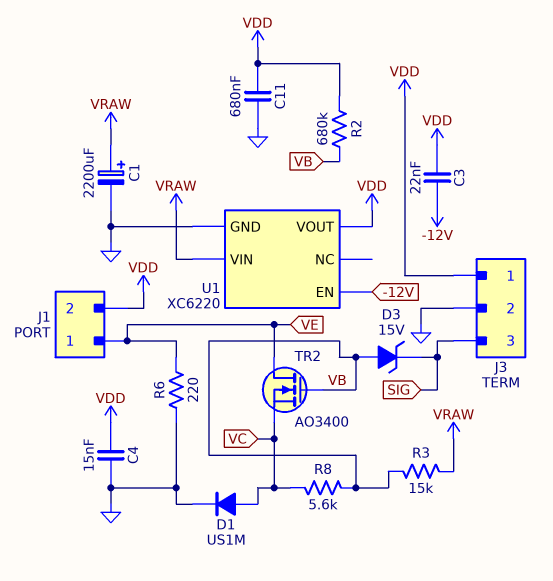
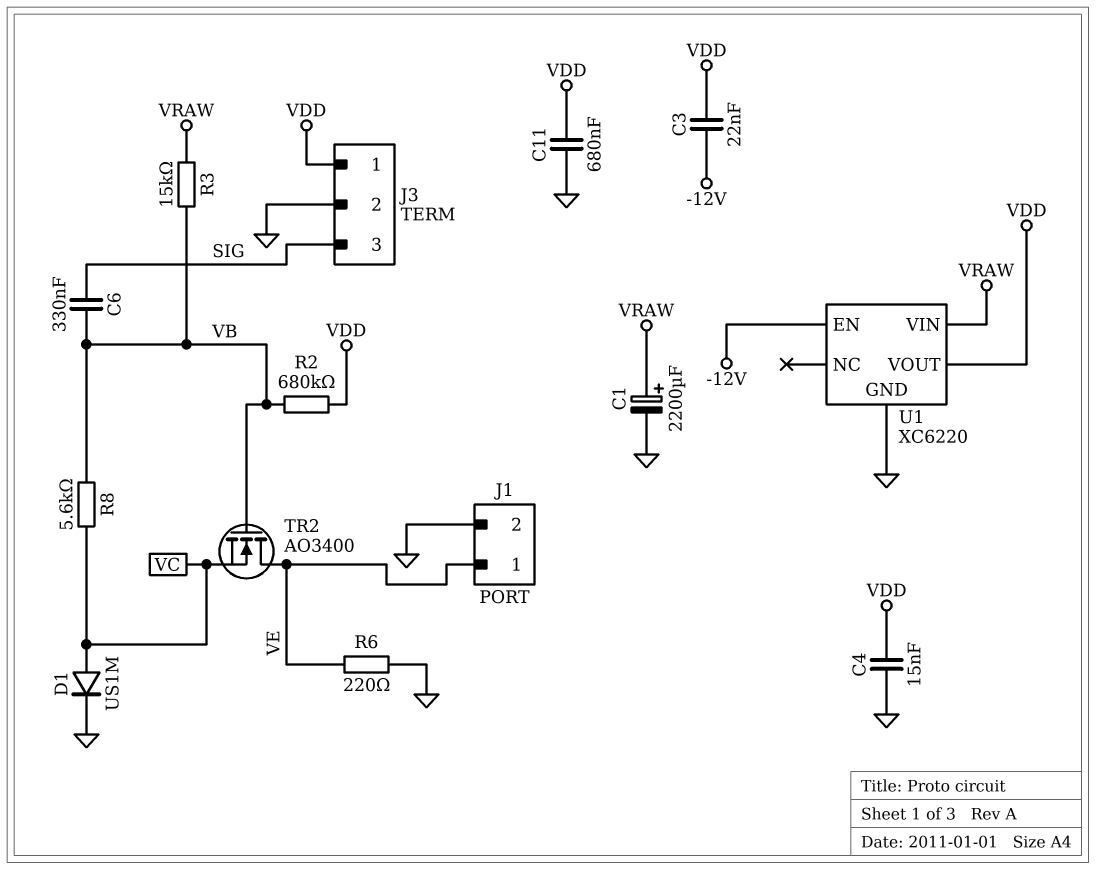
C6: none -> 330nF (SIG, VB)
D3: zener 15V (A VB, K SIG) -> none
J1 pin 2: VDD -> GND

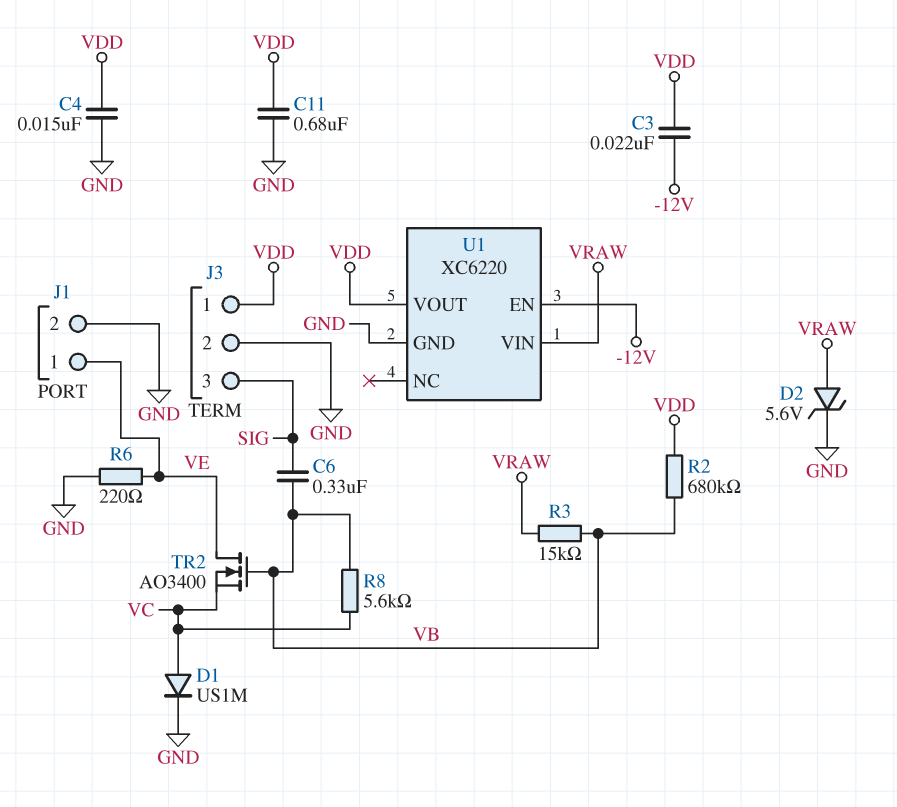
C1: 2200uF (plus VRAW, minus GND) -> none
D2: none -> zener 5.6V (A VRAW, K GND)

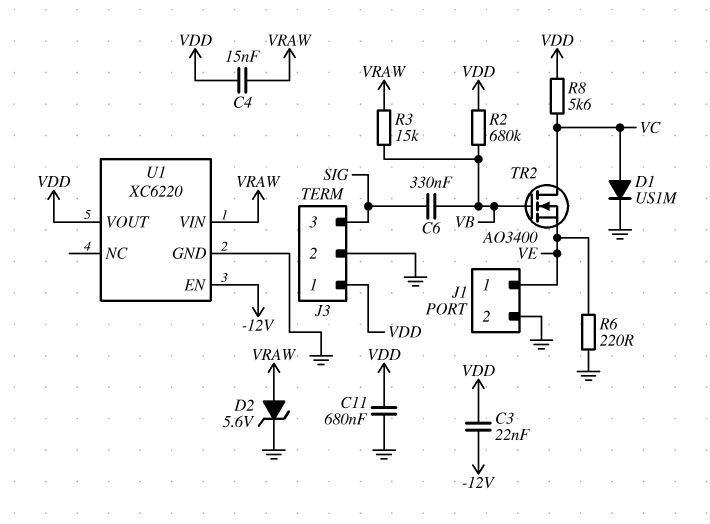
C4: 15nF (GND, VDD) -> 15nF (VDD, VRAW)
R8: 5.6k (VB, VC) -> 5.6k (VC, VDD)
TR2: NMOS AO3400 (G VB, D VE, S VC) -> NMOS AO3400 (G VB, D VC, S VE)

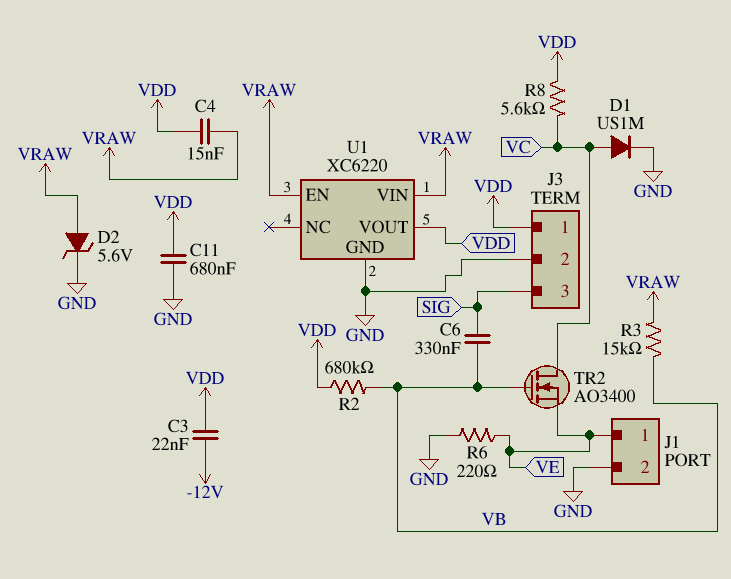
U1 pin EN: -12V -> VRAW

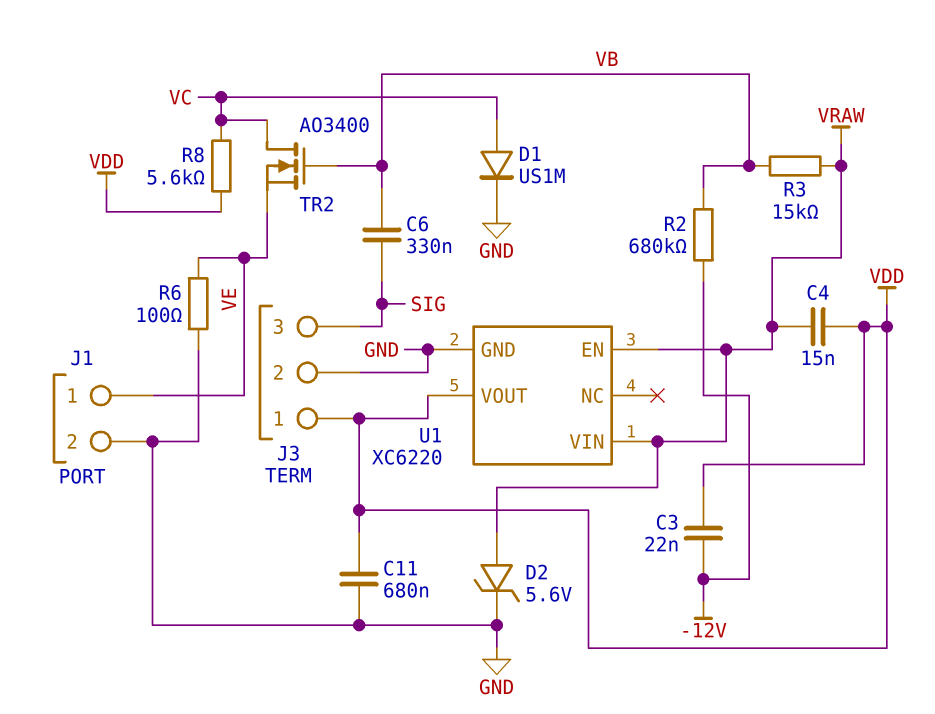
R2: 680k (VB, VDD) -> 680k (-12V, VB)
R6: 220 (GND, VE) -> 100 (GND, VE)

